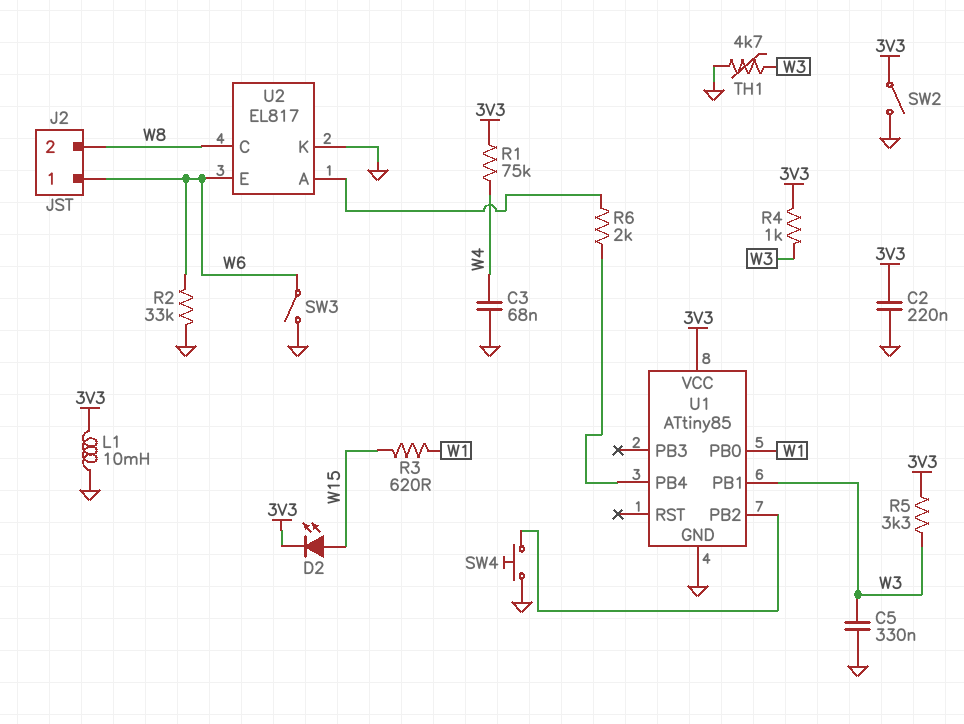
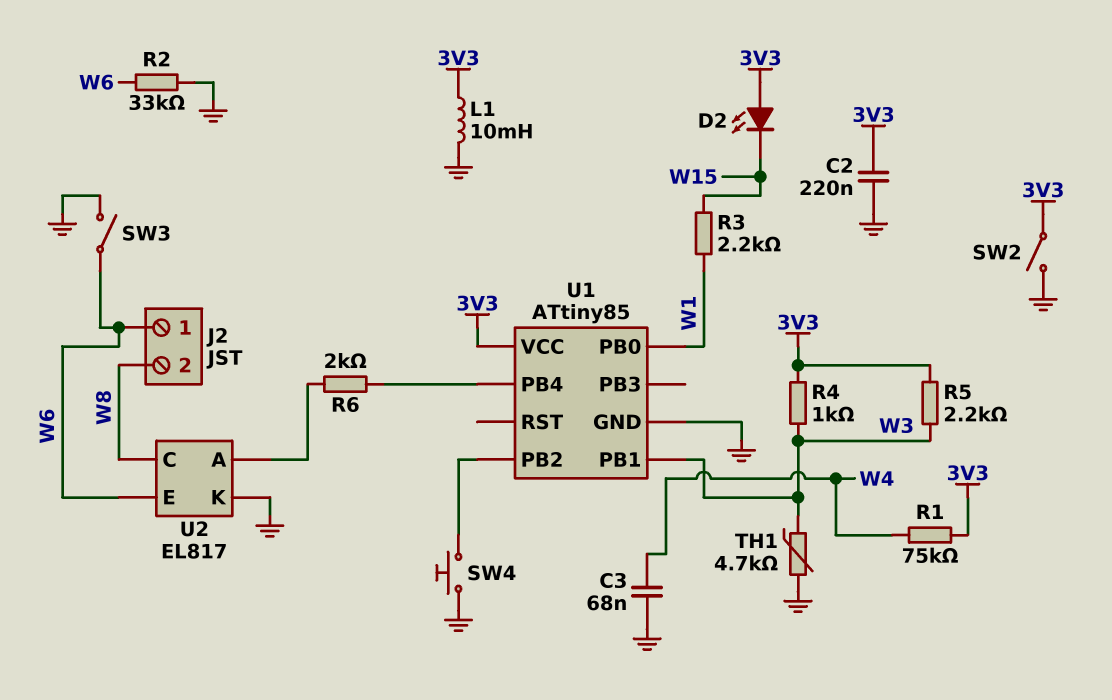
C5: 330nF (GND, W3) -> none
D2: LED (A W15, K 3V3) -> LED (A 3V3, K W15)
R3: 620 (W1, W15) -> 2.2k (W1, W15)
R5: 3.3k (3V3, W3) -> 2.2k (3V3, W3)

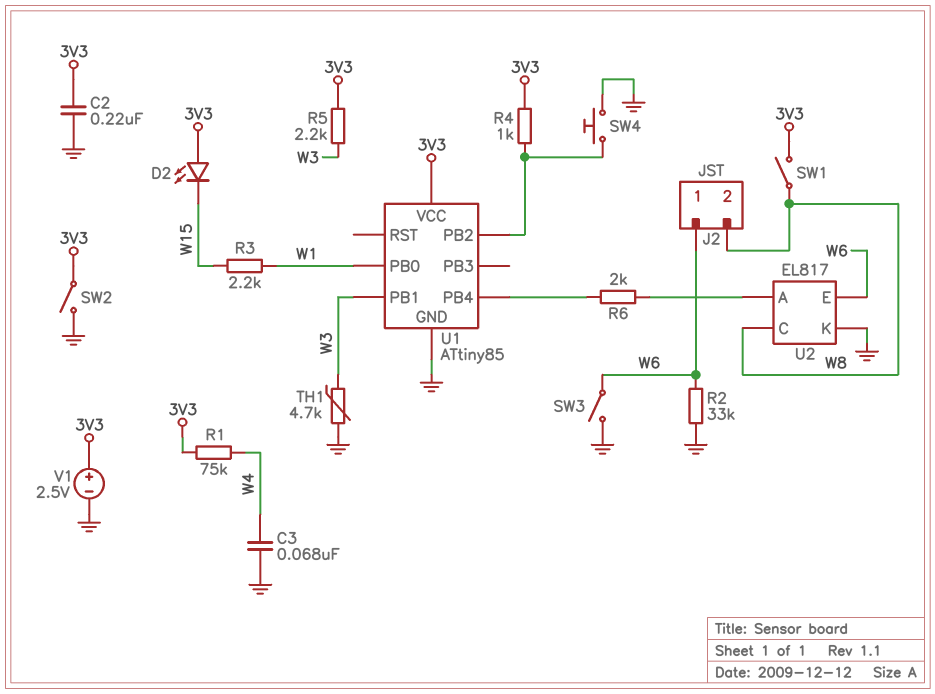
L1: 10mH (3V3, GND) -> none
R4: 1k (3V3, W3) -> 1k (3V3, U1/PB2)
SW1: none -> switch (3V3, W8)
V1: none -> 2.5V (plus 3V3, minus GND)

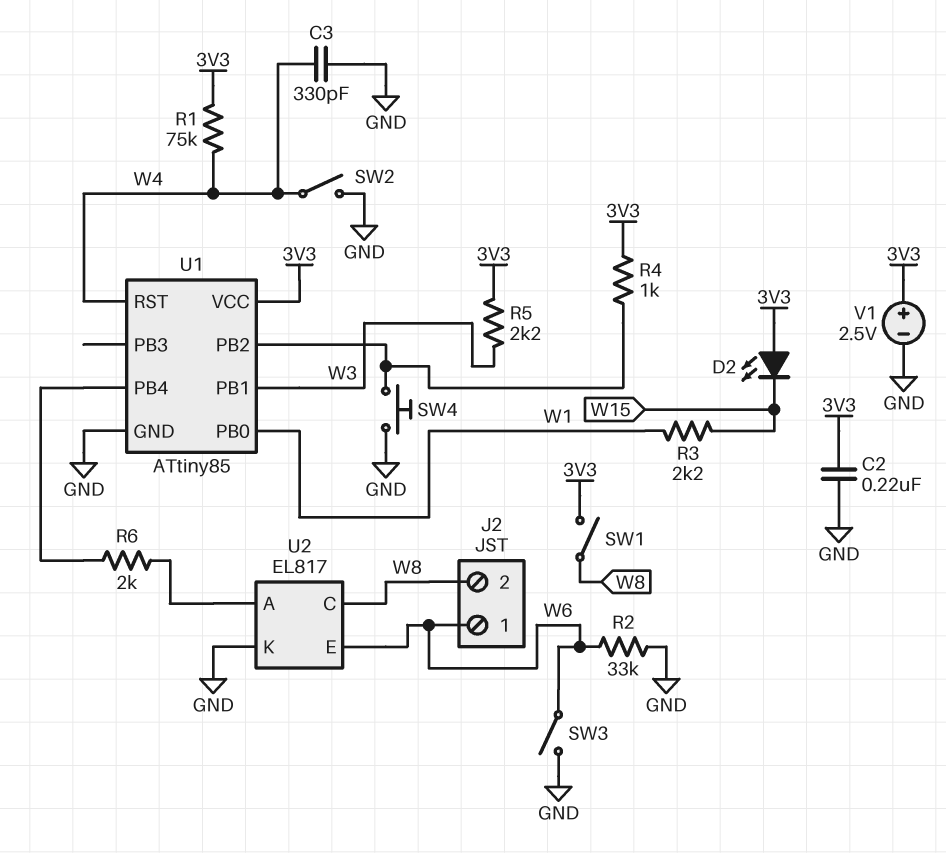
C3: 68nF (GND, W4) -> 330pF (GND, W4)
SW2: switch (3V3, GND) -> switch (GND, W4)
TH1: 4.7k (GND, W3) -> none
U1 pin RST: none -> W4

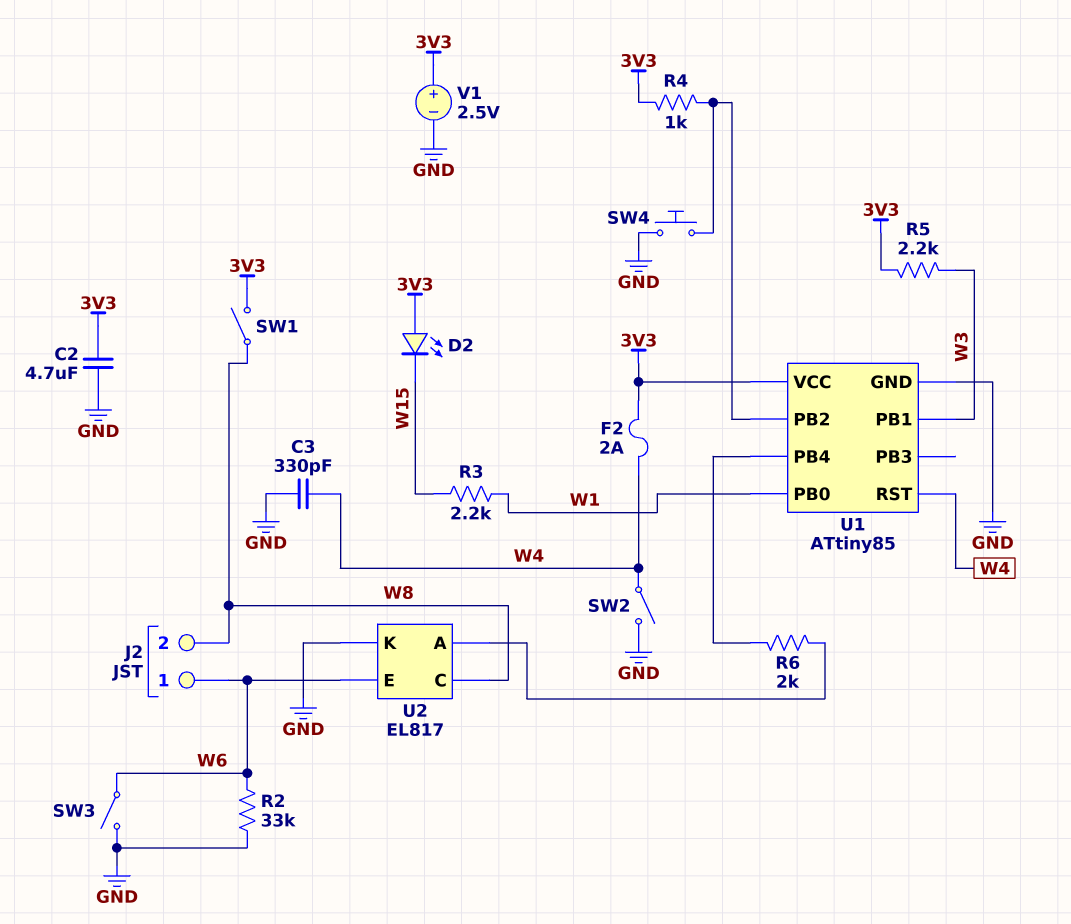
C2: 220nF (3V3, GND) -> 4.7uF (3V3, GND)
F2: none -> 2A (3V3, W4)
R1: 75k (3V3, W4) -> none

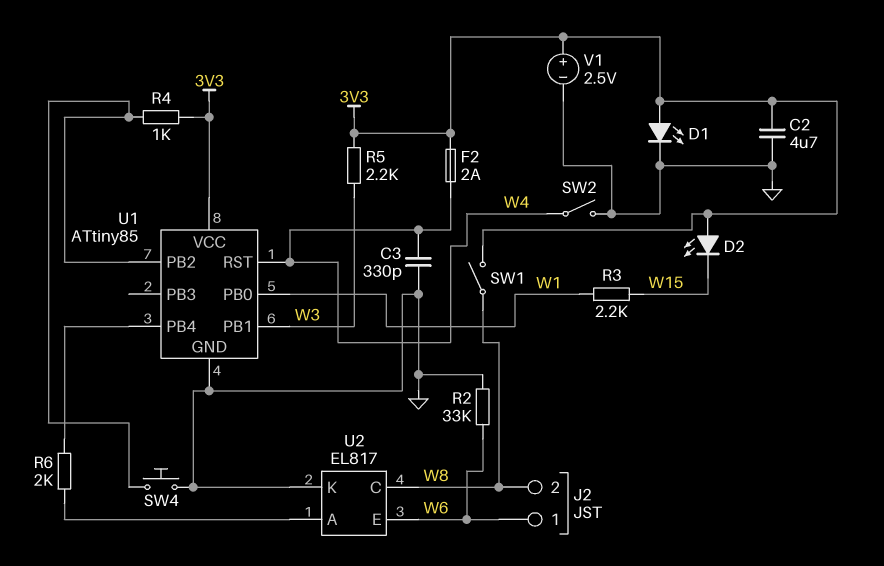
D1: none -> LED (A 3V3, K GND)
SW3: switch (GND, W6) -> none

